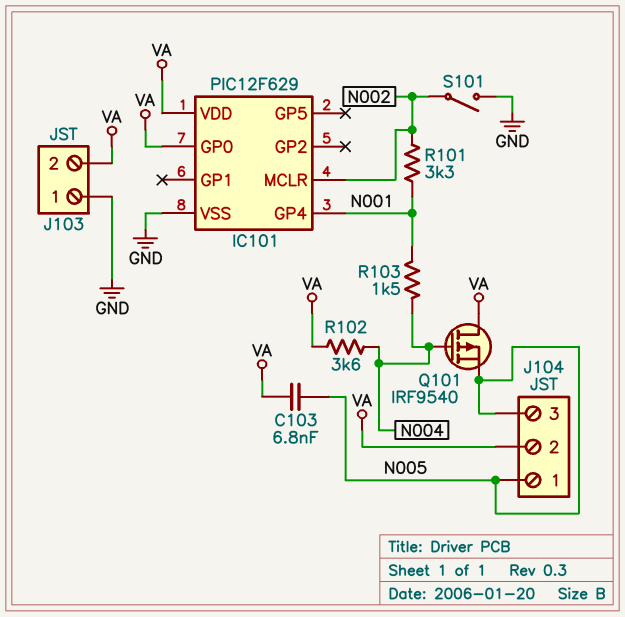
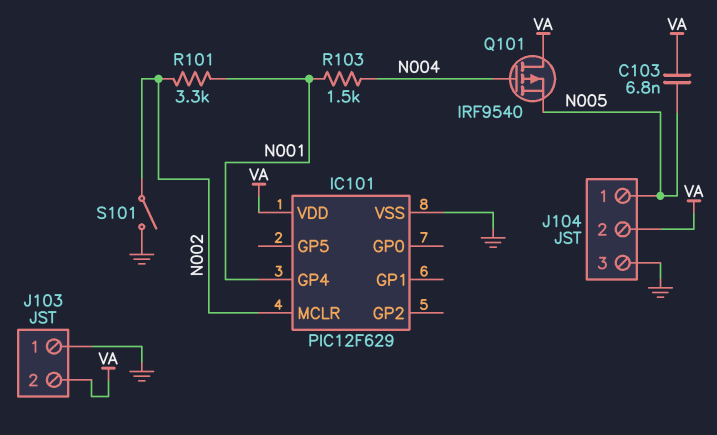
IC101 pin GP0: VA -> none
J104 pin 3: N005 -> GND
R102: 3.6k (N004, VA) -> none

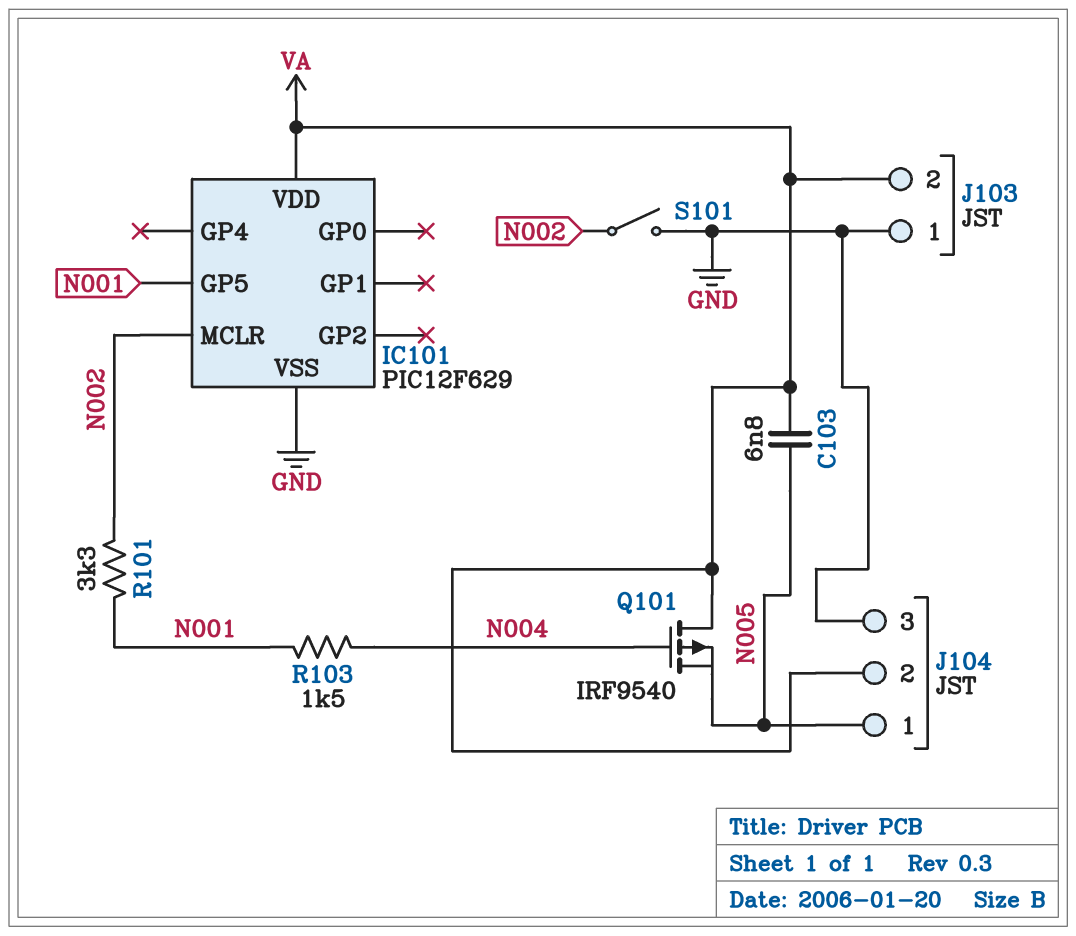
IC101 pin GP4: N001 -> none
IC101 pin GP5: none -> N001

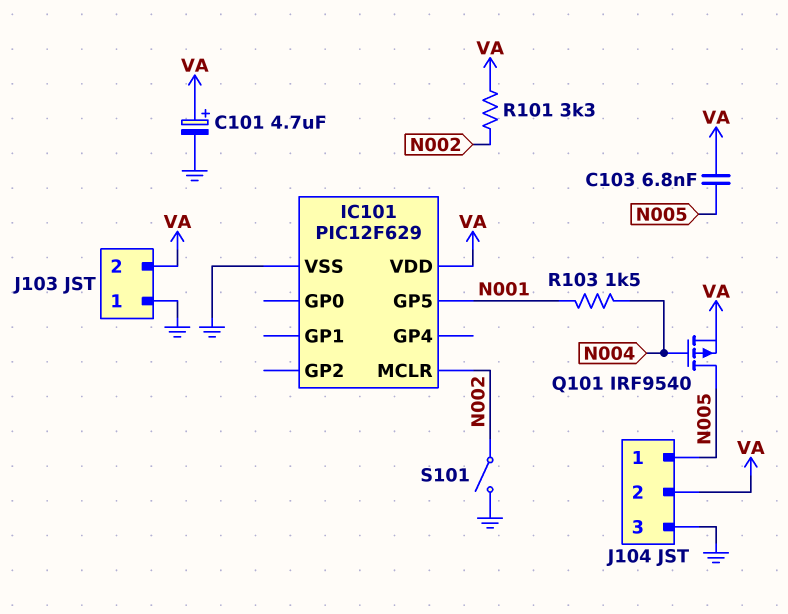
C101: none -> 4.7uF (plus VA, minus GND)
Q101: PMOS IRF9540 (G N004, D VA, S N005) -> PMOS IRF9540 (G N004, D N005, S VA)
R101: 3.3k (N001, N002) -> 3.3k (N002, VA)

